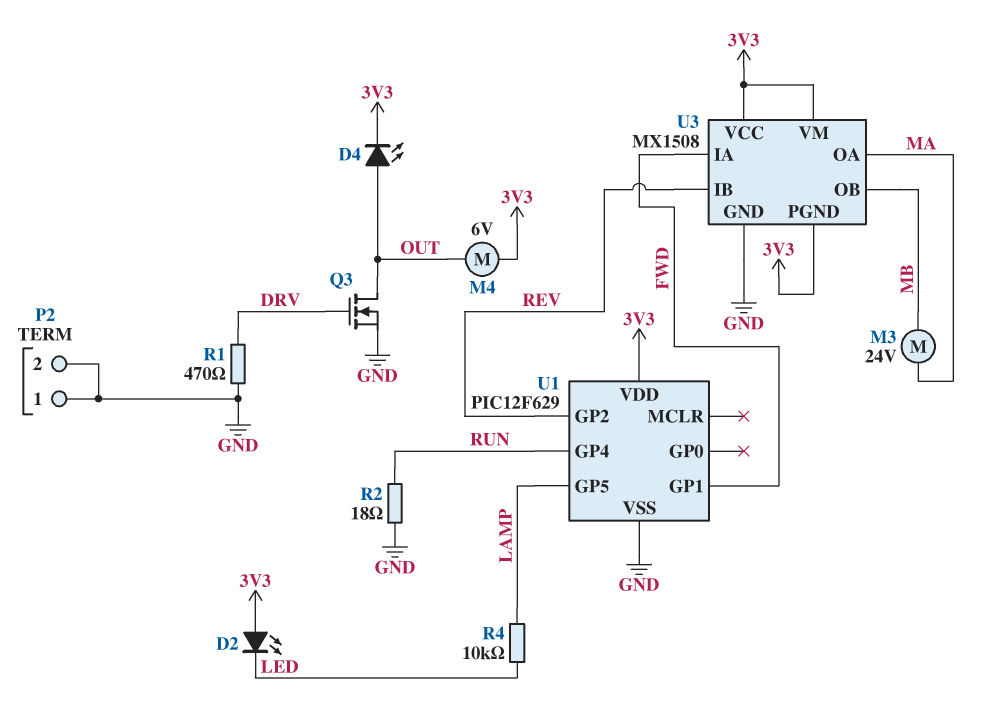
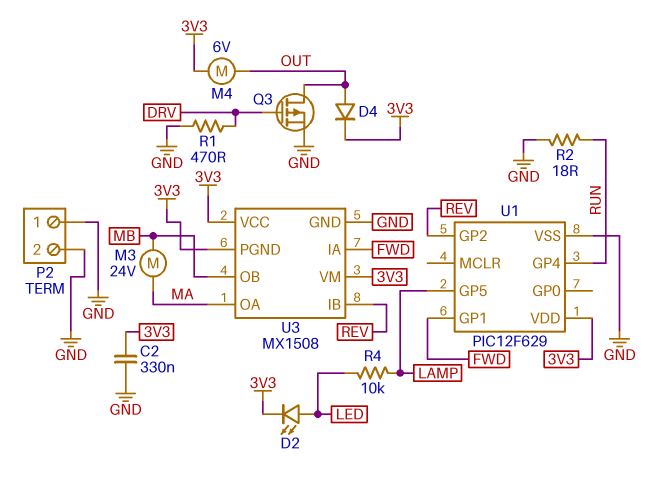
C2: none -> 330nF (3V3, GND)
D2: LED (A 3V3, K LED) -> LED (A LED, K 3V3)
D4: LED (A OUT, K 3V3) -> diode (A OUT, K 3V3)
Q3: NMOS (G DRV, D OUT, S GND) -> PMOS (G DRV, D OUT, S GND)

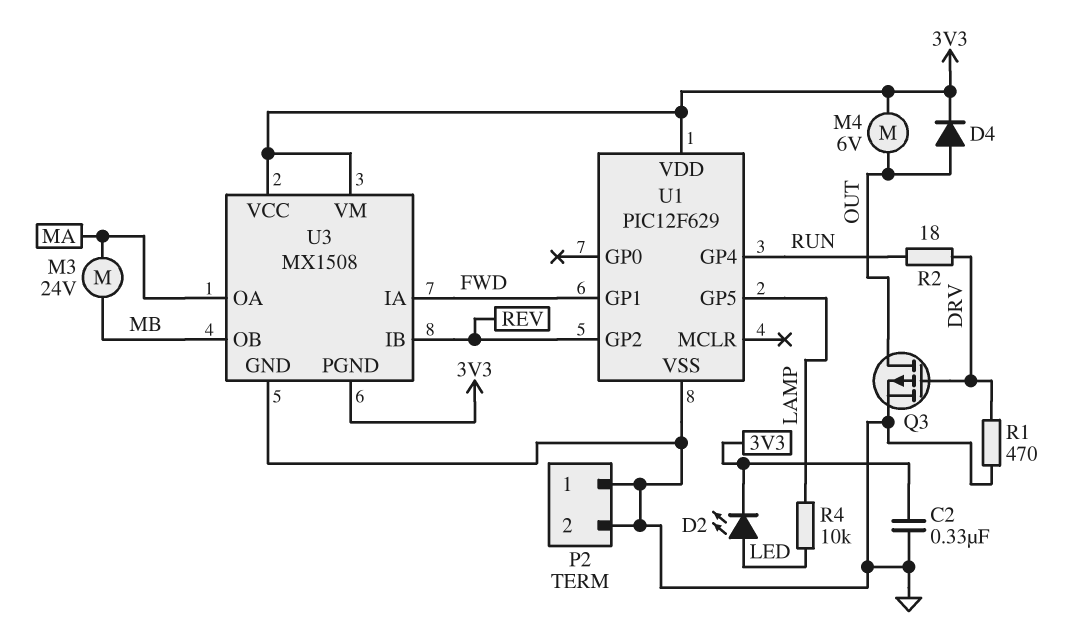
R2: 18 (GND, RUN) -> 18 (DRV, RUN)

